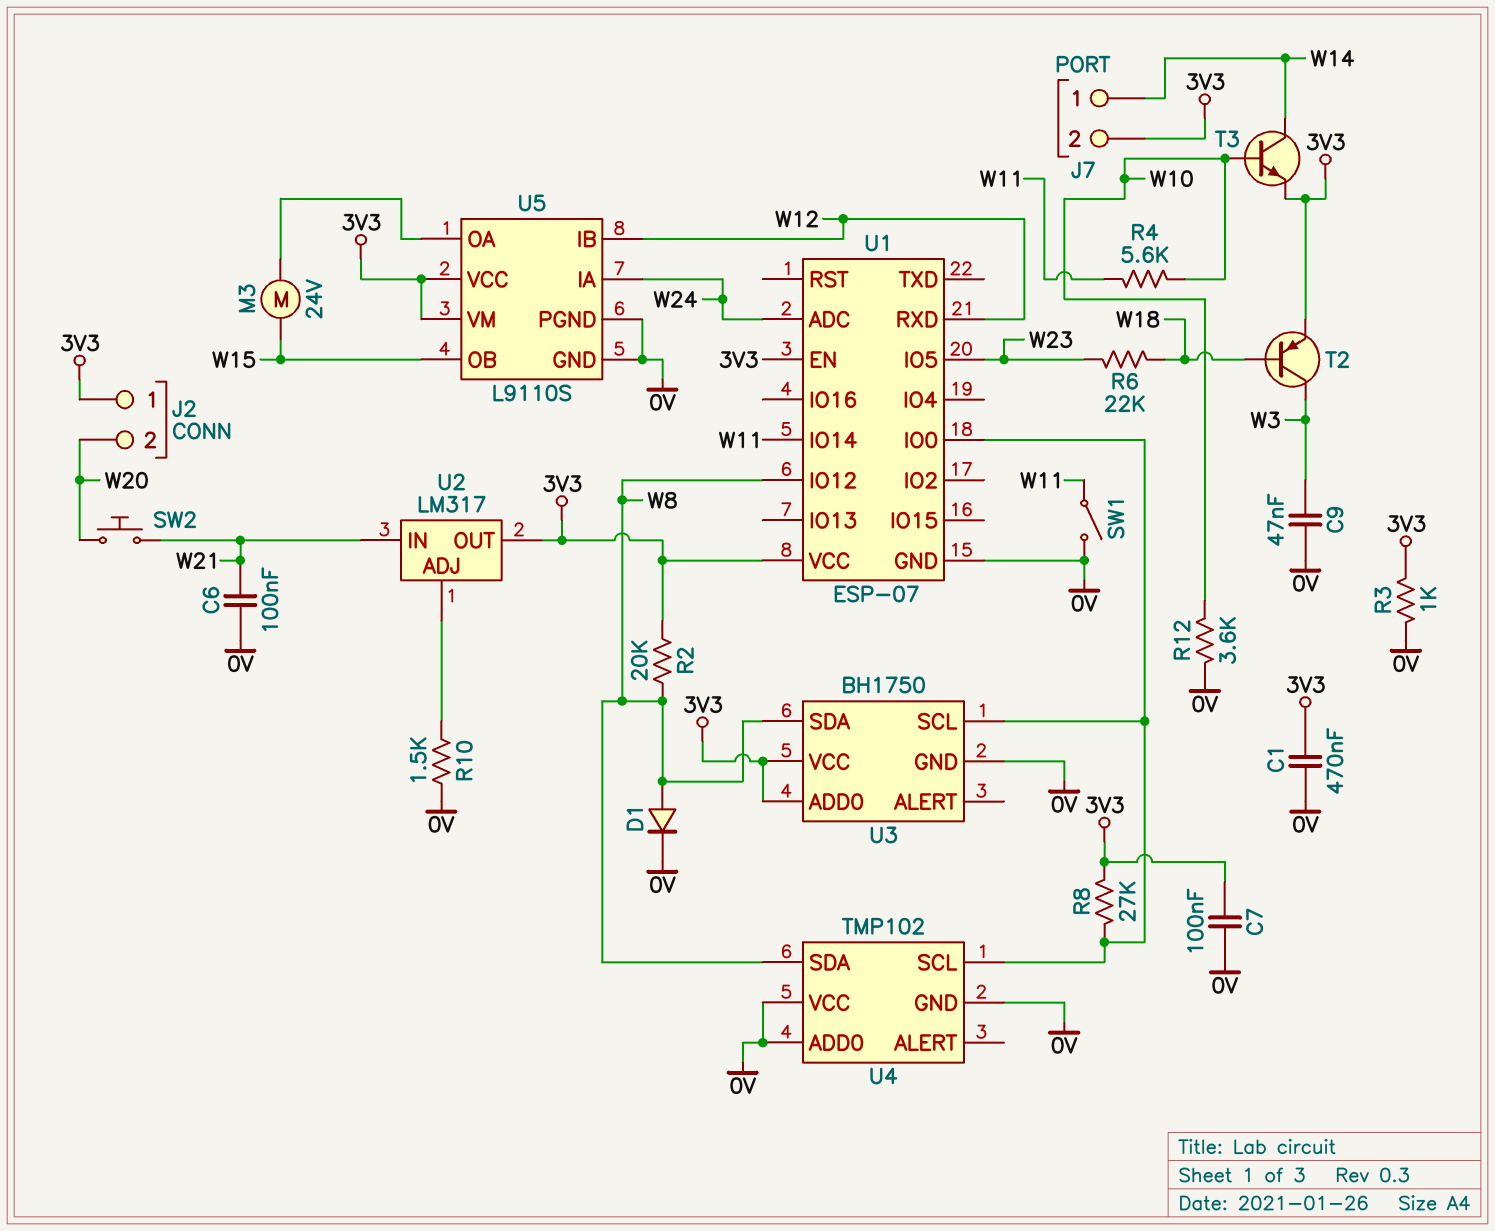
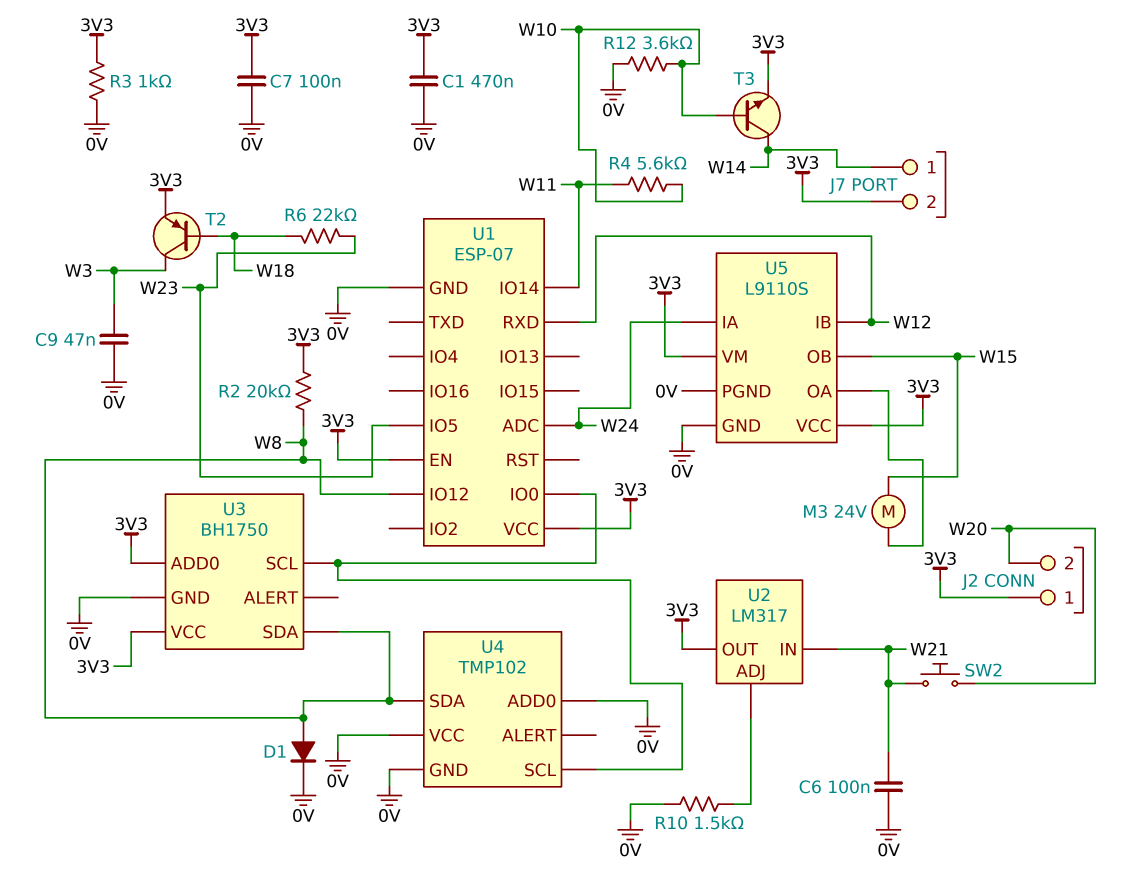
R8: 27k (3V3, U1/IO0) -> none
SW1: switch (0V, W11) -> none

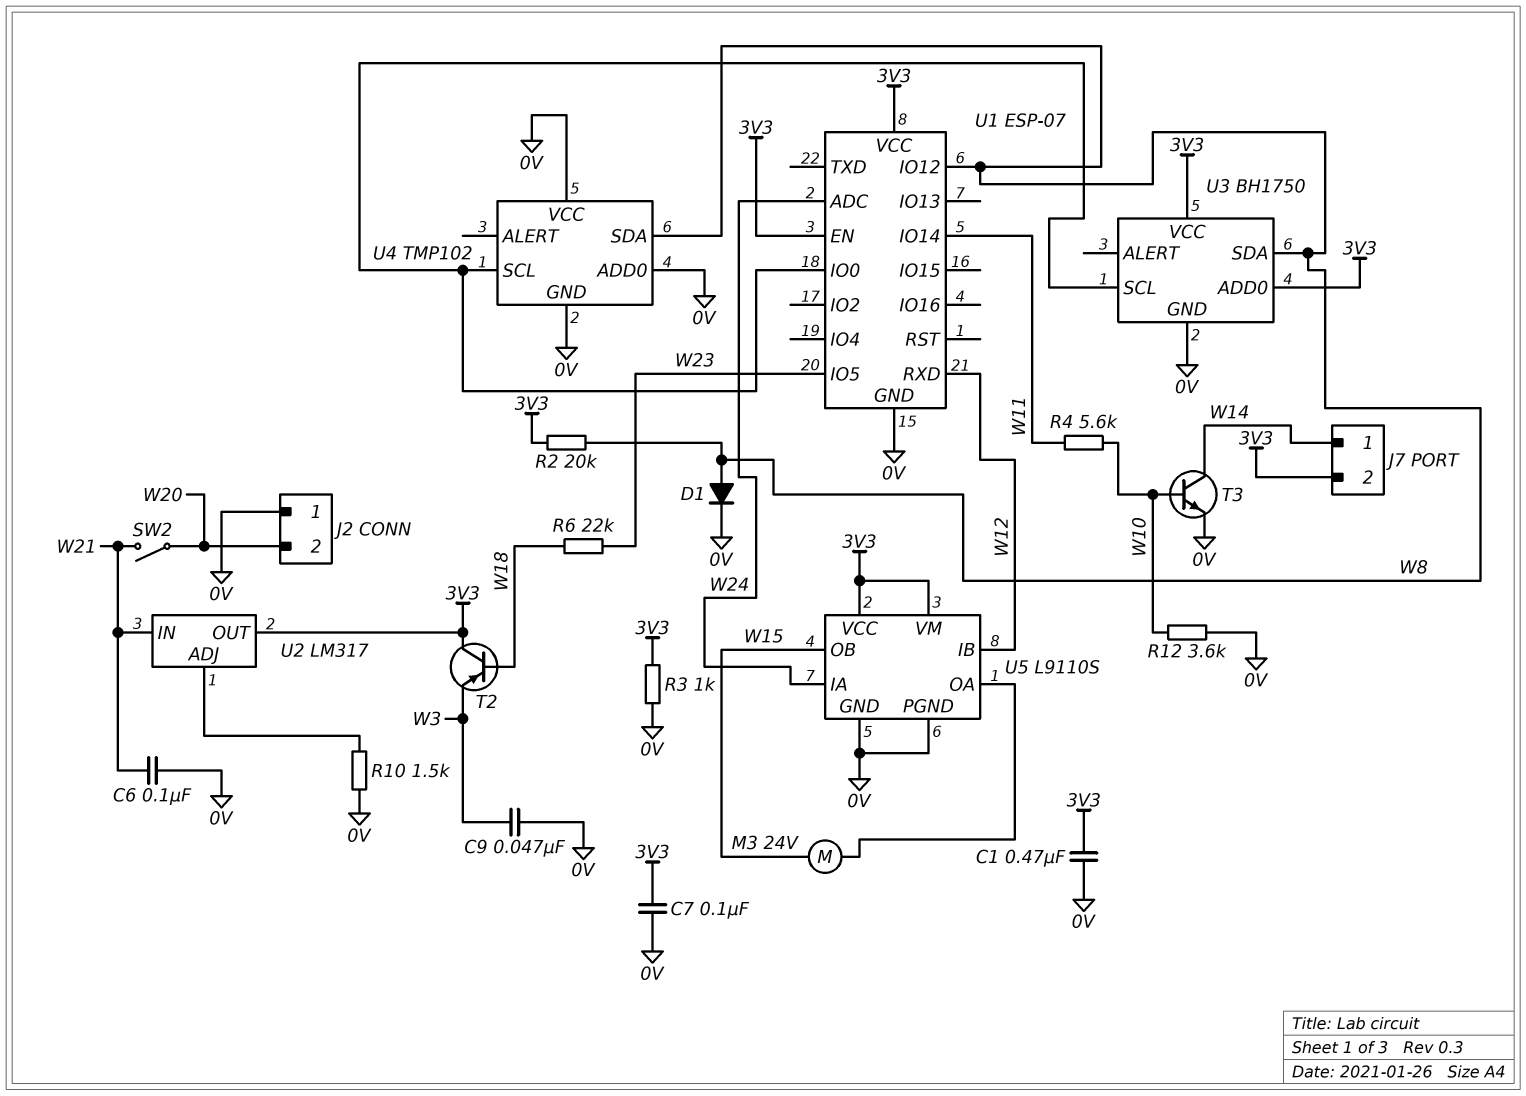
J2 pin 1: 3V3 -> 0V
SW2: button (W20, W21) -> switch (W20, W21)
T2: PNP (B W18, C W3, E 3V3) -> PNP (B W18, C 3V3, E W3)
T3: NPN (B W10, C W14, E 3V3) -> NPN (B W10, C W14, E 0V)

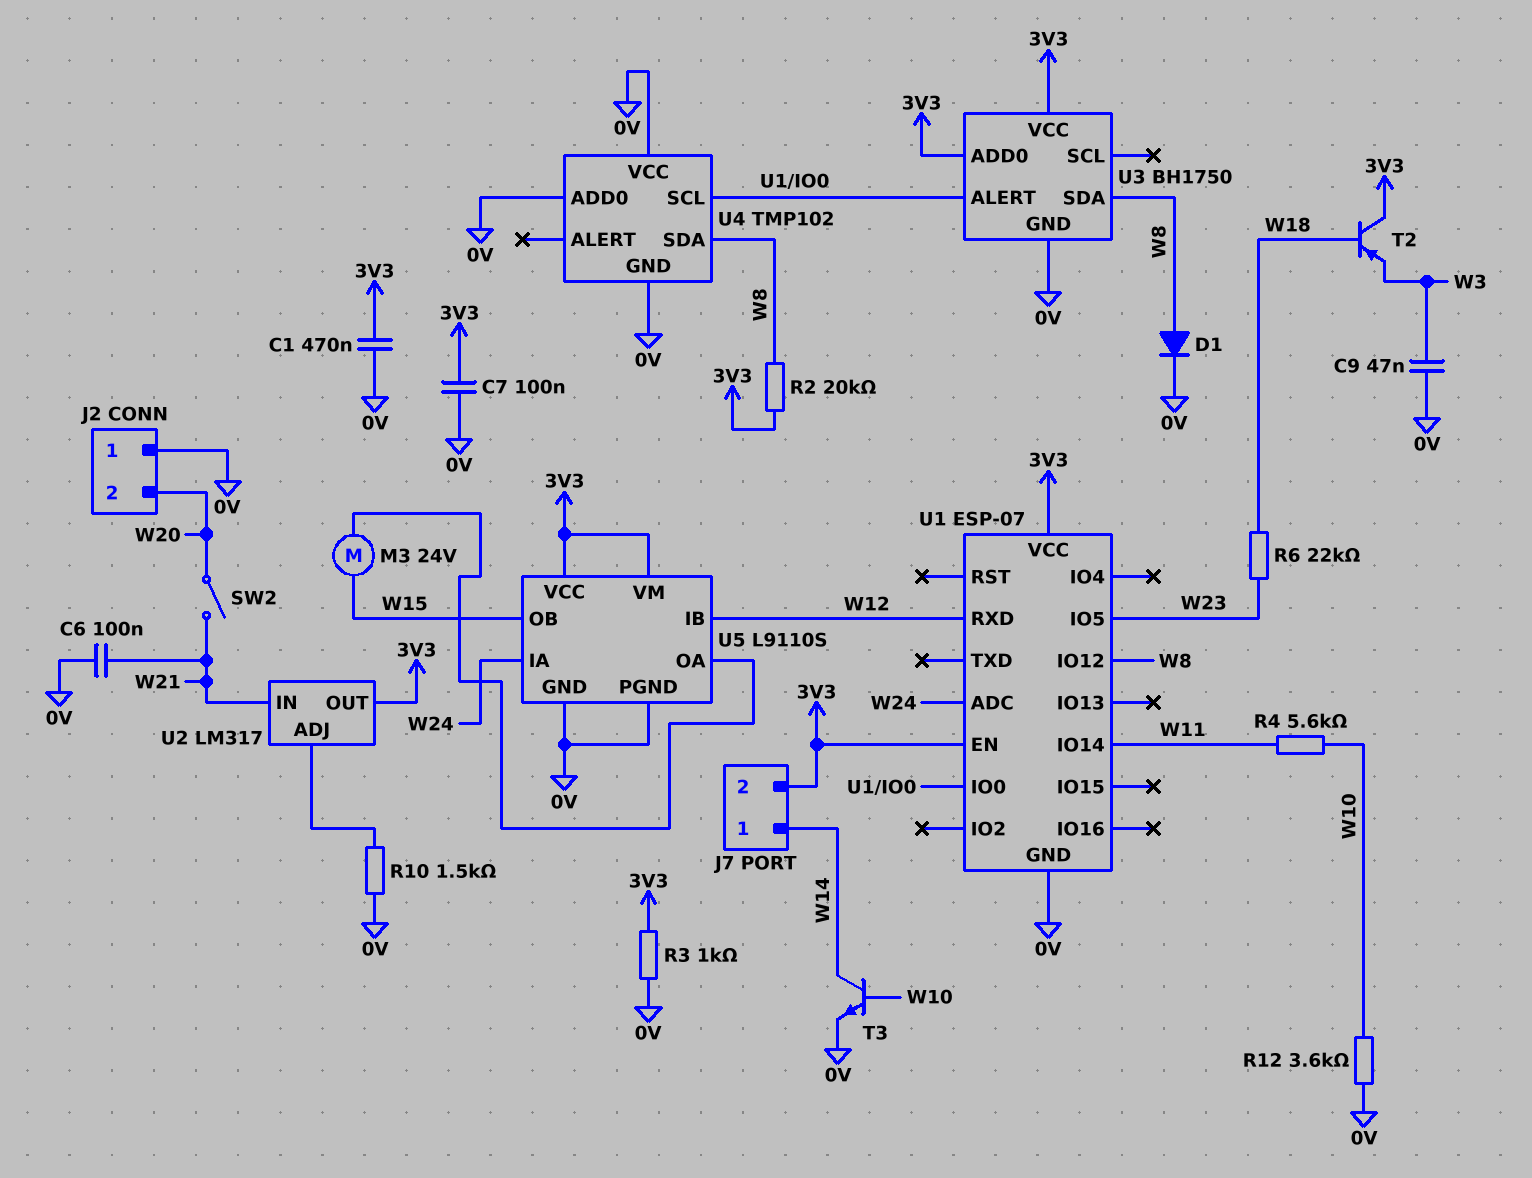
U3 pin ALERT: none -> U1/IO0
U3 pin SCL: U1/IO0 -> none

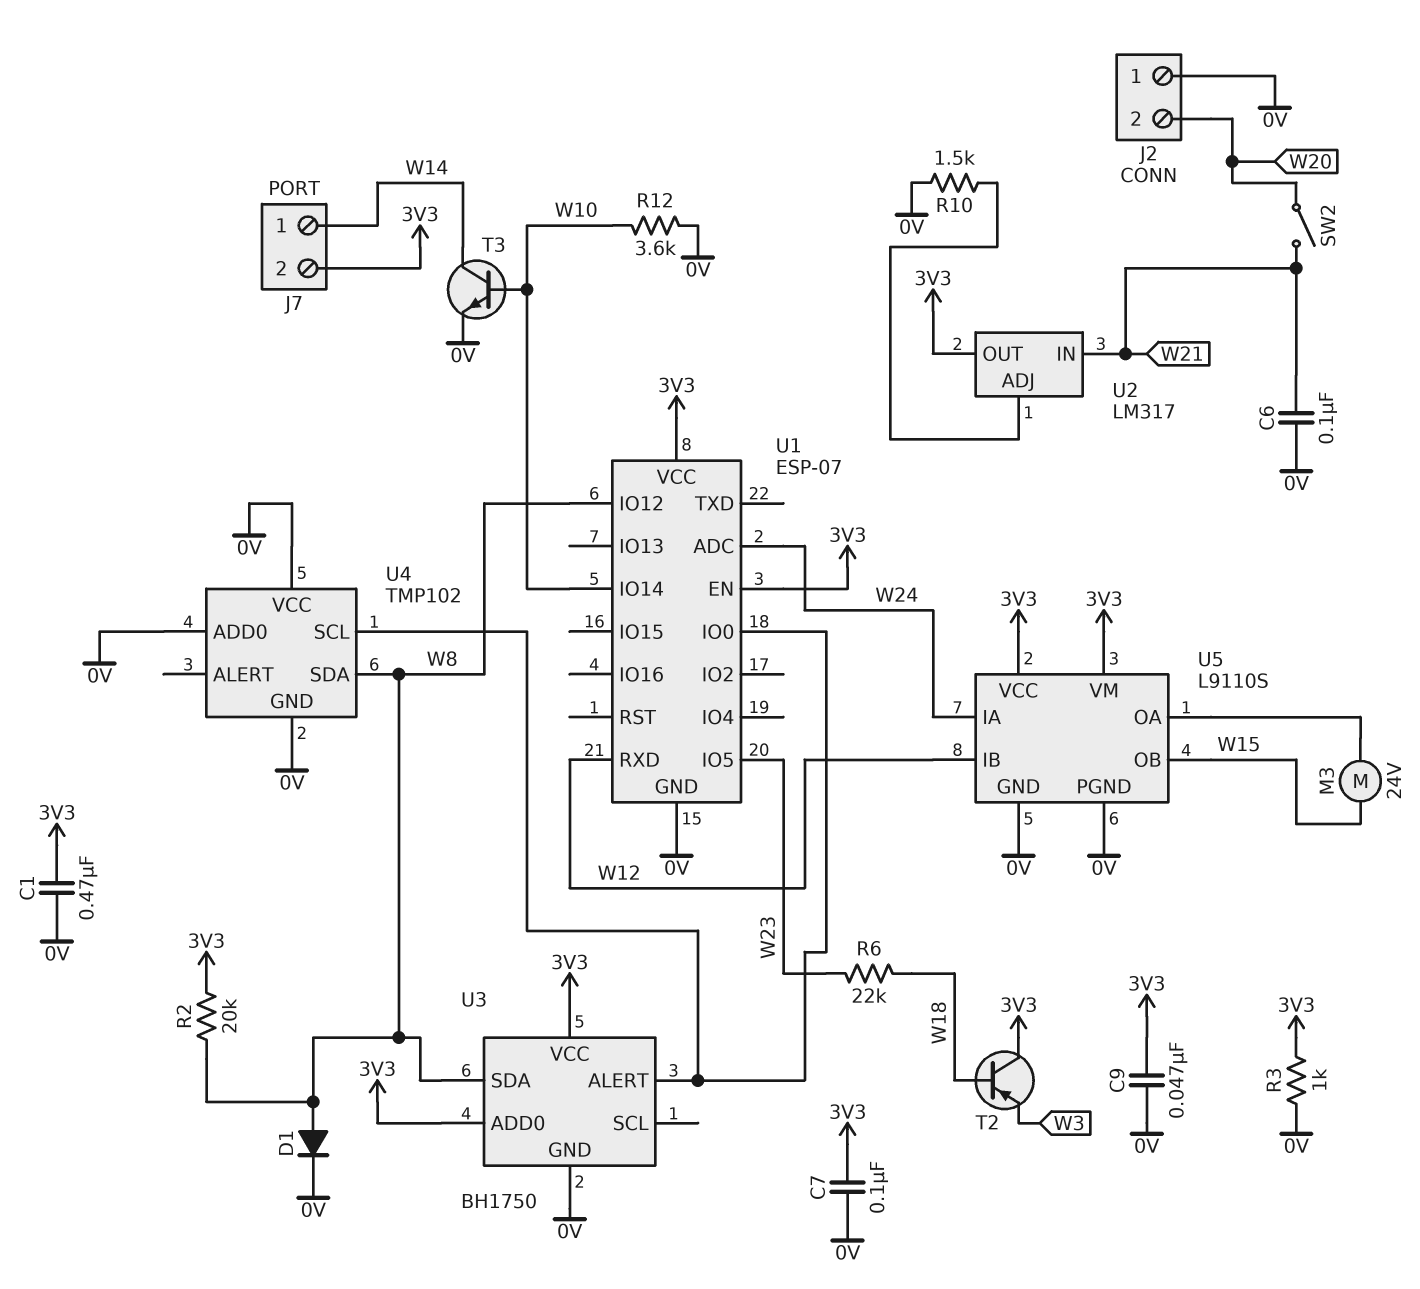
C9: 47nF (0V, W3) -> 47nF (0V, 3V3)
R4: 5.6k (W10, W11) -> none
U1 pin IO14: W11 -> W10

